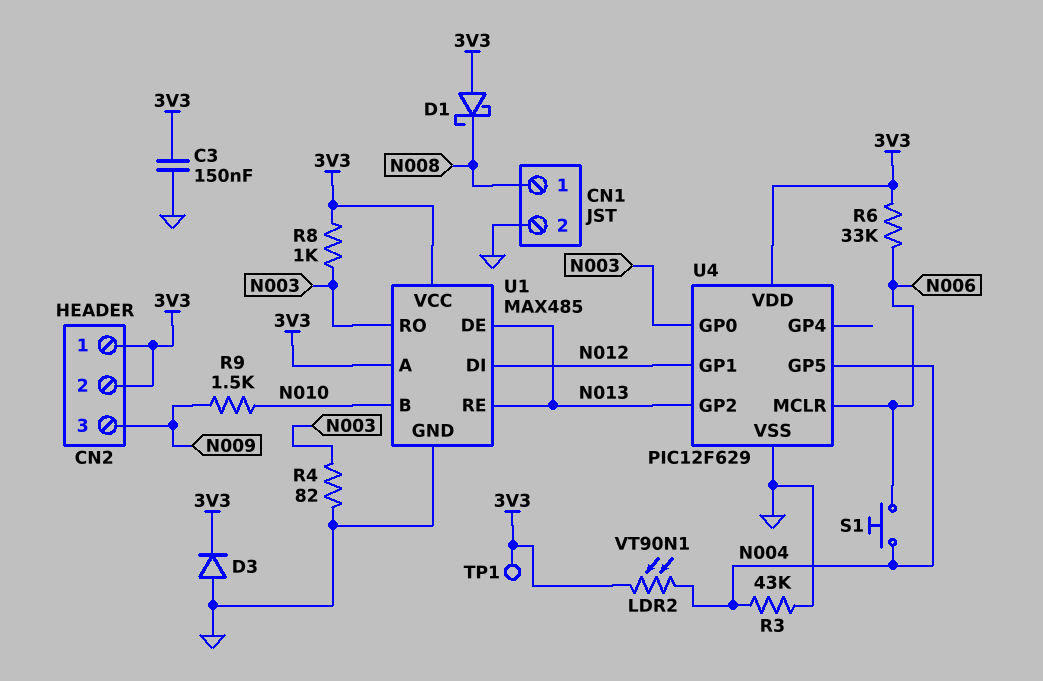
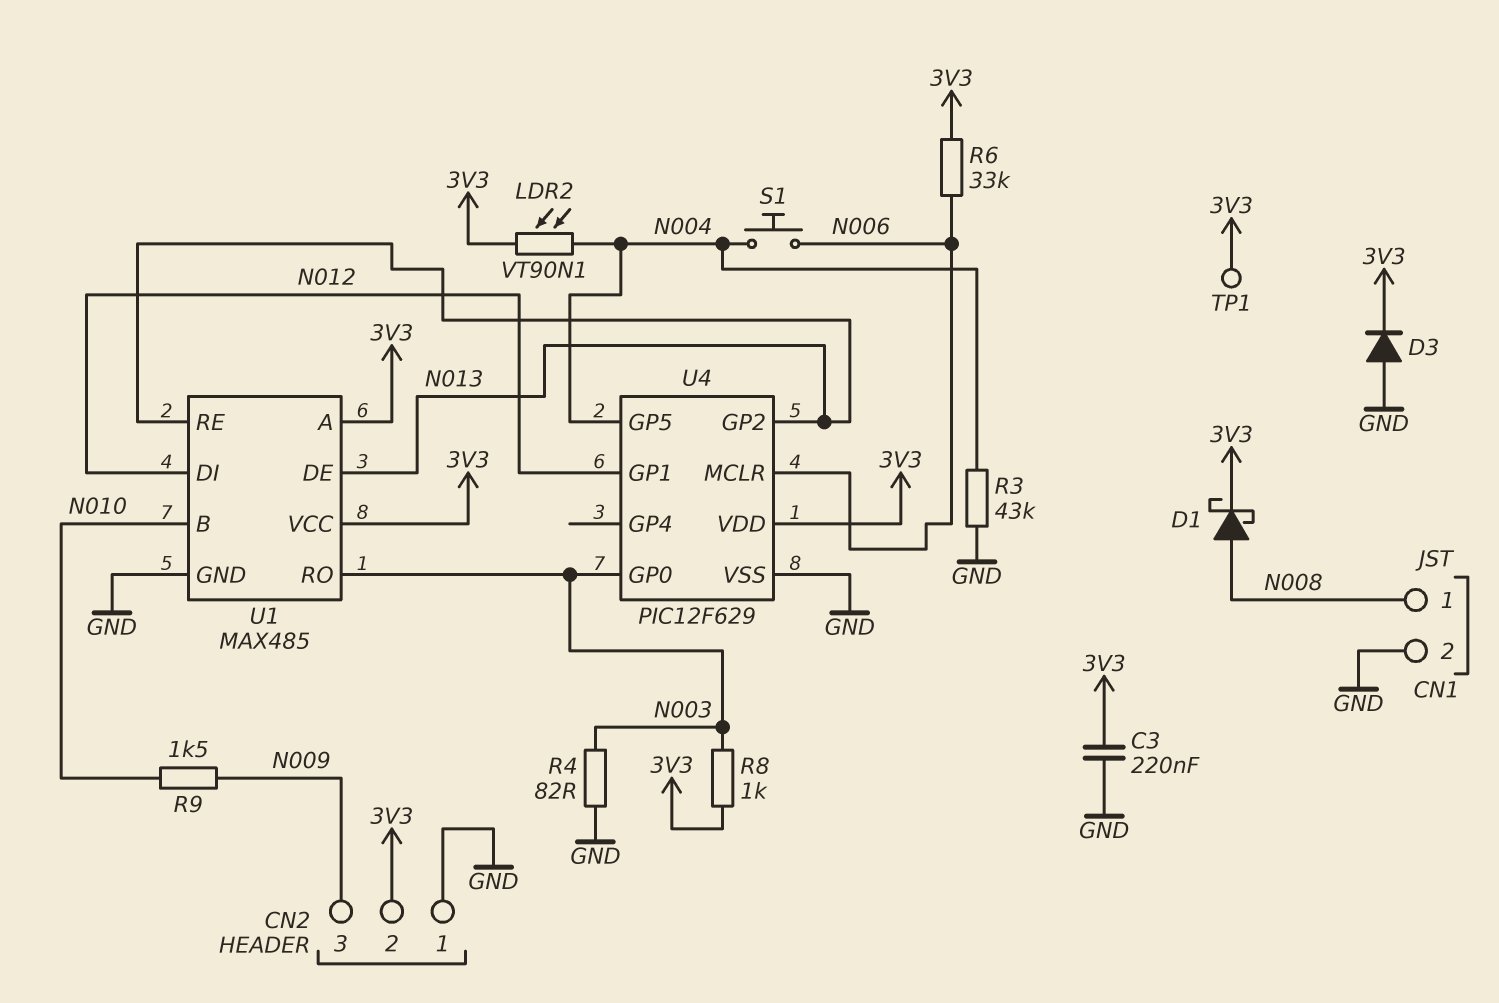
C3: 150nF (3V3, GND) -> 220nF (3V3, GND)
CN2 pin 1: 3V3 -> GND
D1: schottky (A 3V3, K N008) -> schottky (A N008, K 3V3)

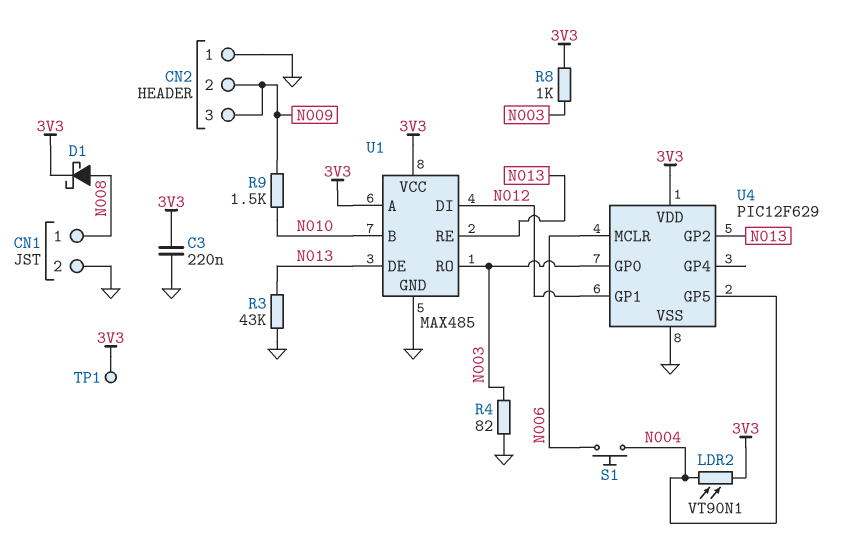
CN2 pin 2: 3V3 -> N009
D3: diode (A GND, K 3V3) -> none
R3: 43k (GND, N004) -> 43k (GND, N013)
R6: 33k (3V3, N006) -> none

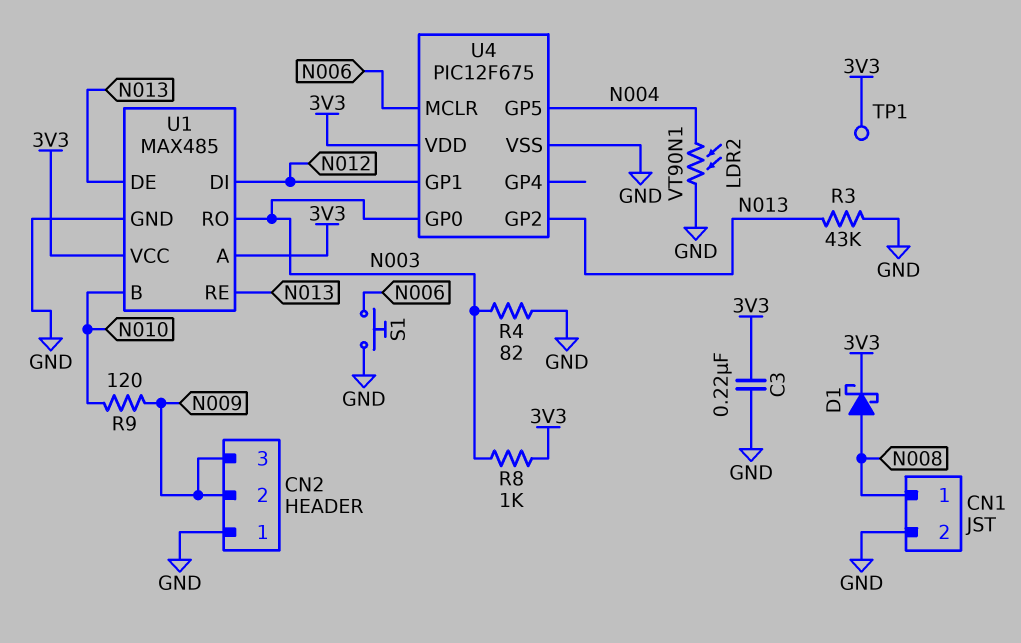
LDR2: VT90N1 (3V3, N004) -> VT90N1 (GND, N004)
R9: 1.5k (N009, N010) -> 120 (N009, N010)
S1: button (N004, N006) -> button (GND, N006)
U4: PIC12F629 -> PIC12F675

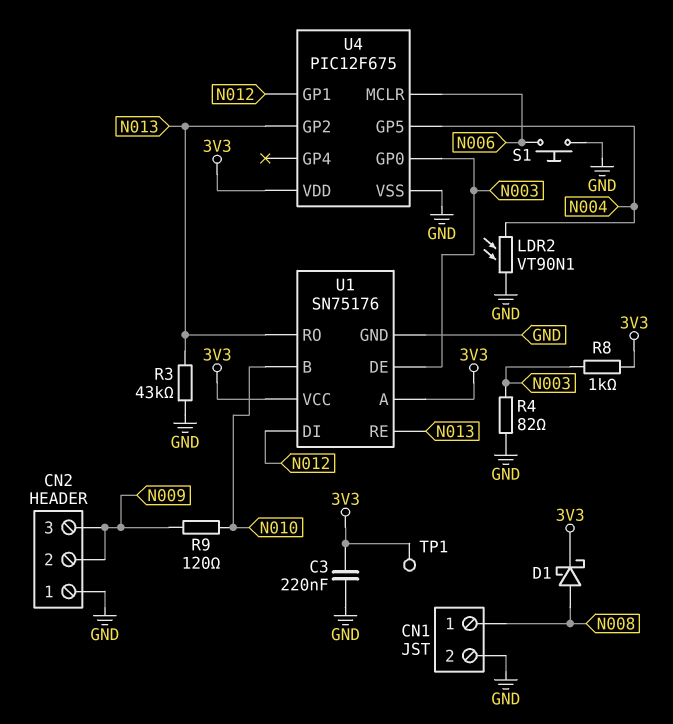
U1: MAX485 -> SN75176
U1 pin DE: N013 -> N003
U1 pin RO: N003 -> N013

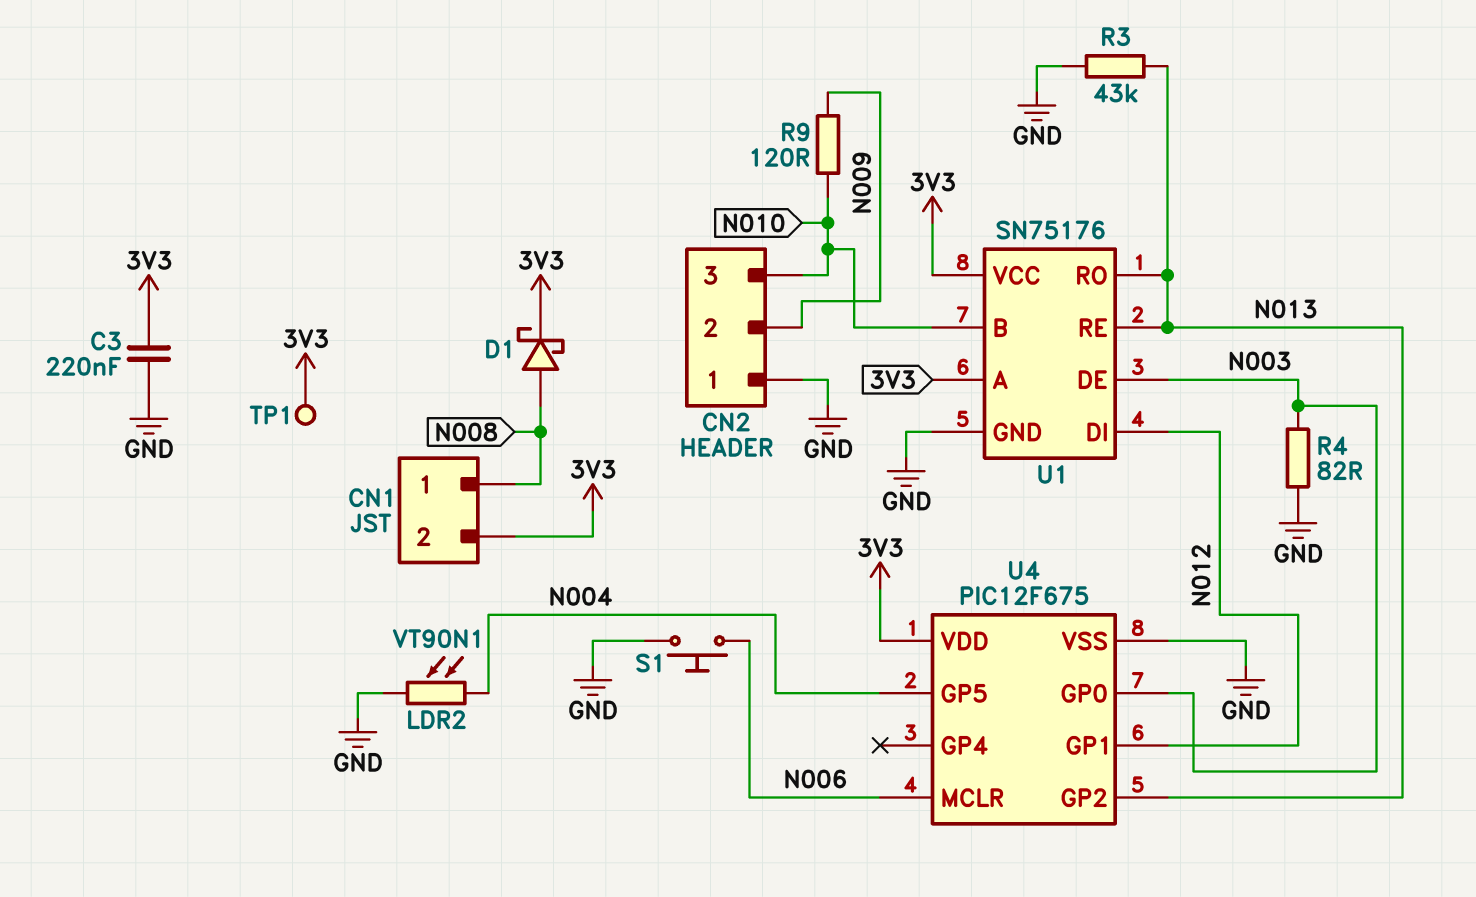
CN1 pin 2: GND -> 3V3
CN2 pin 3: N009 -> N010
R8: 1k (3V3, N003) -> none

